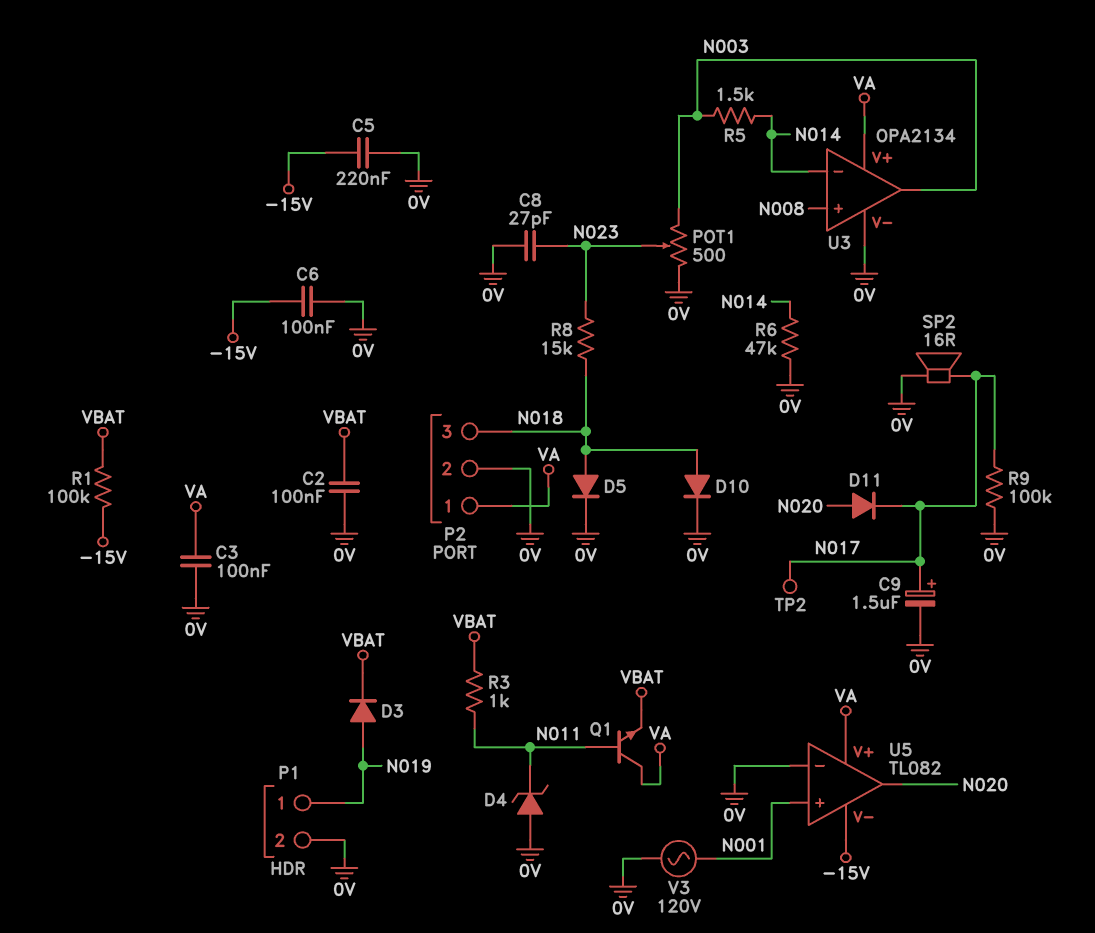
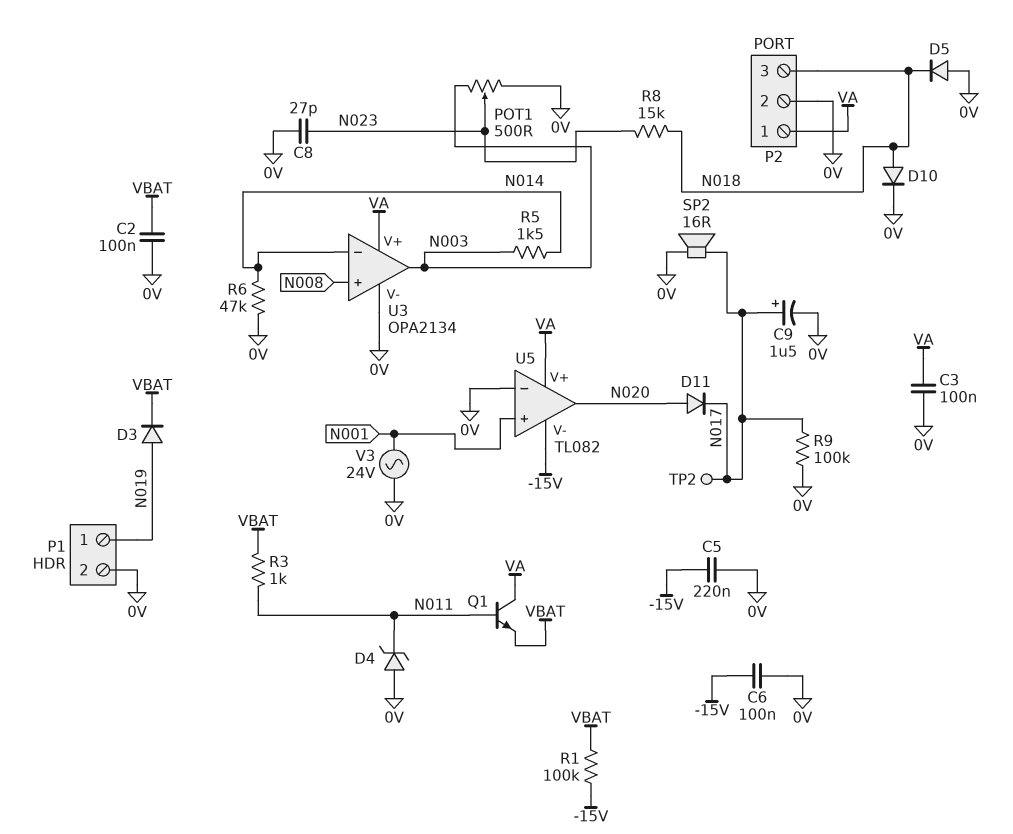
D5: diode (A N018, K 0V) -> diode (A 0V, K N018)
V3: AC 120V (0V, N001) -> AC 24V (0V, N001)

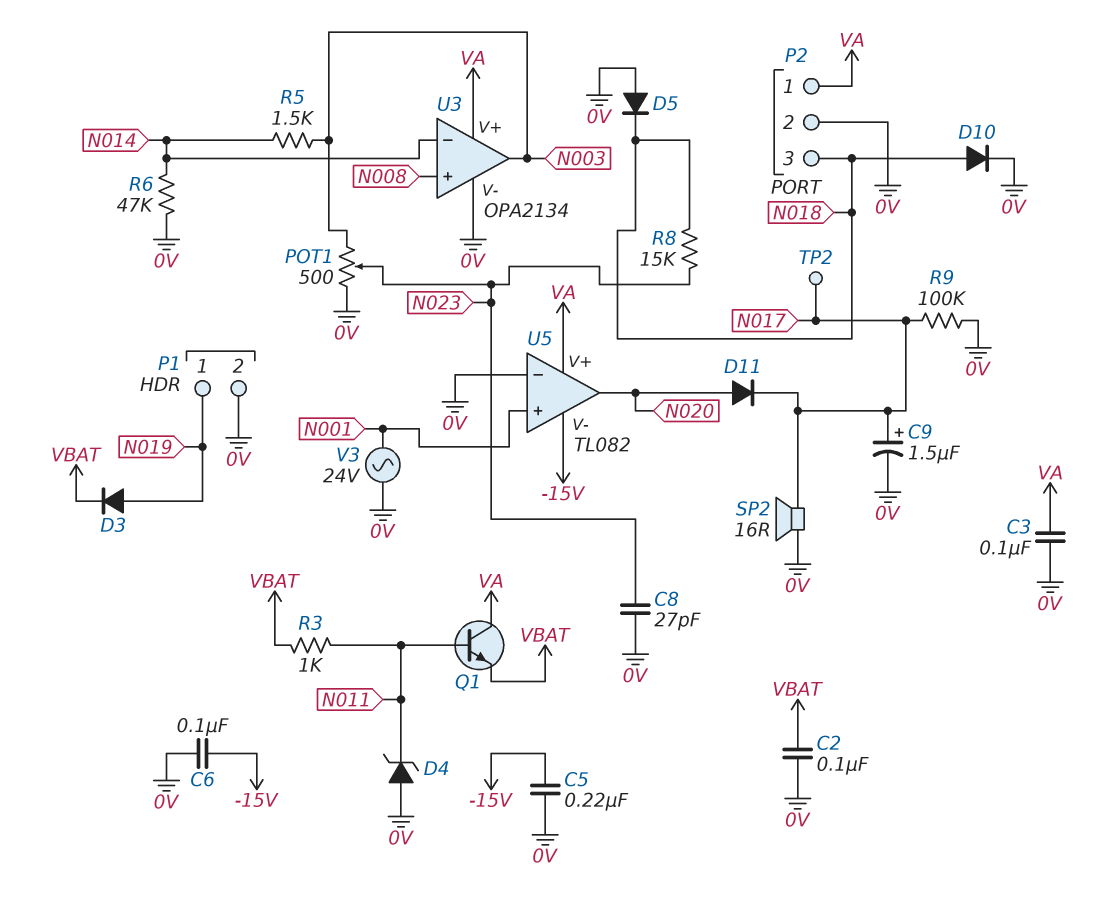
R1: 100k (-15V, VBAT) -> none

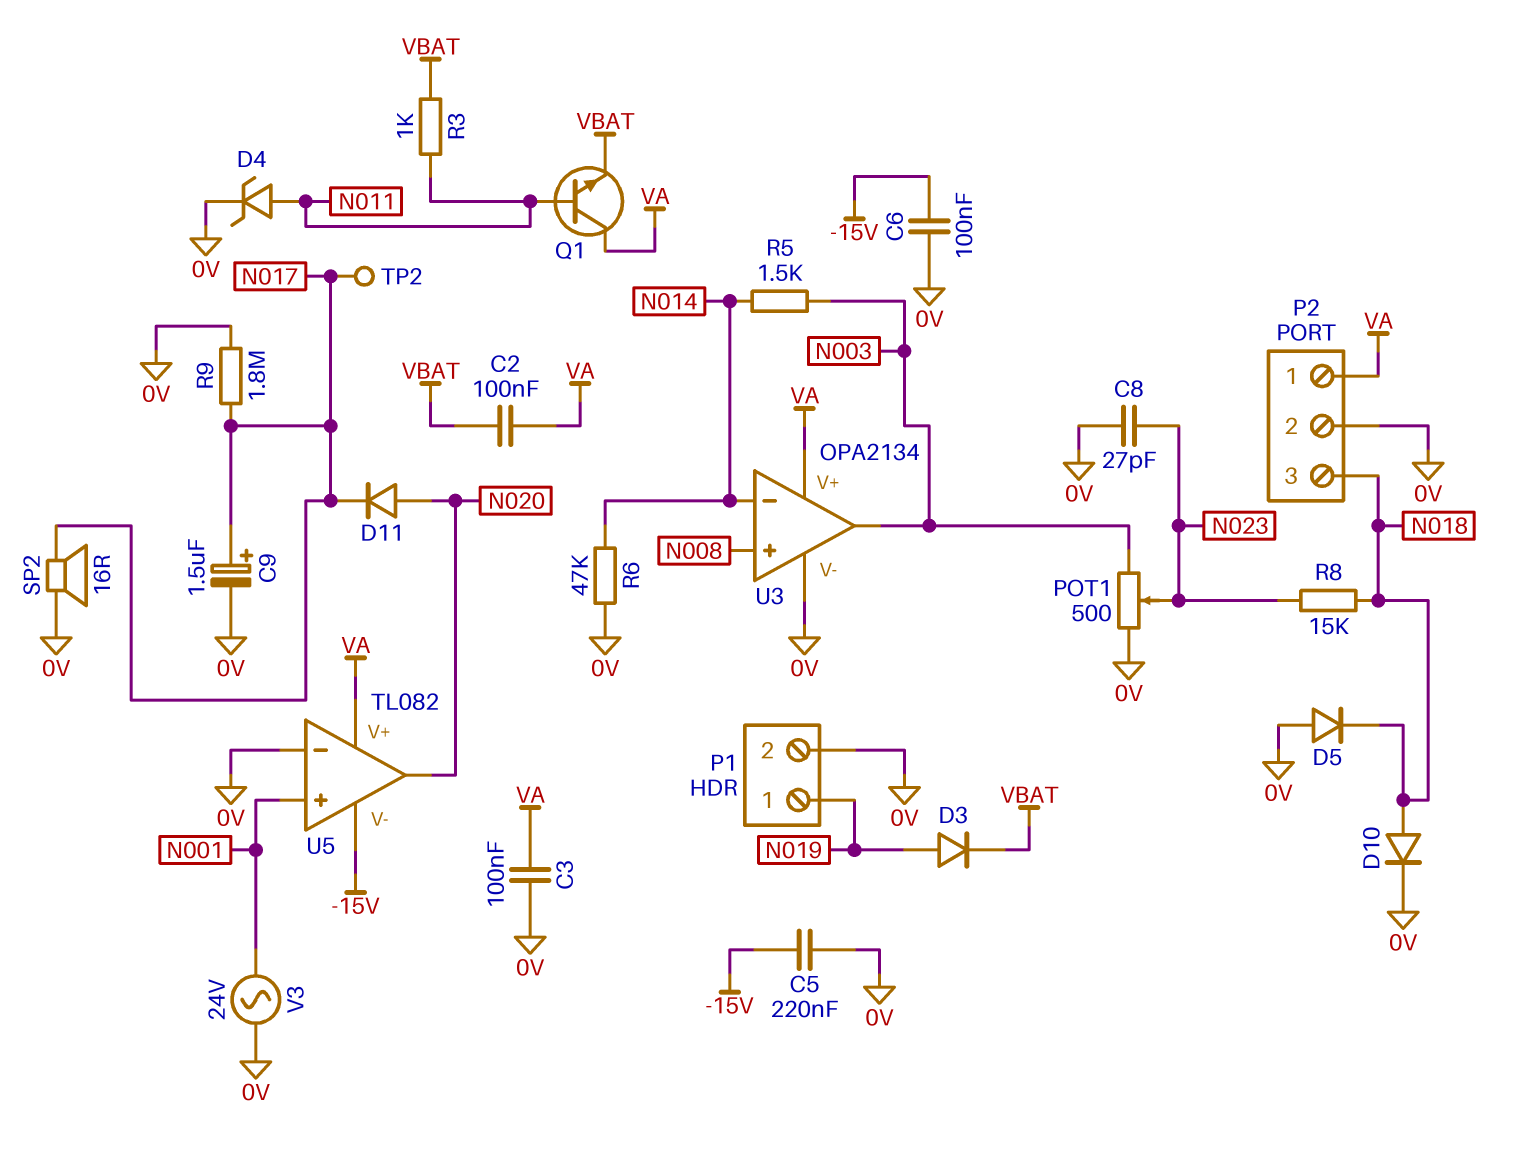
C2: 100nF (0V, VBAT) -> 100nF (VA, VBAT)
D4: zener (A 0V, K N011) -> zener (A N011, K 0V)
R9: 100k (0V, N017) -> 1.8M (0V, N017)

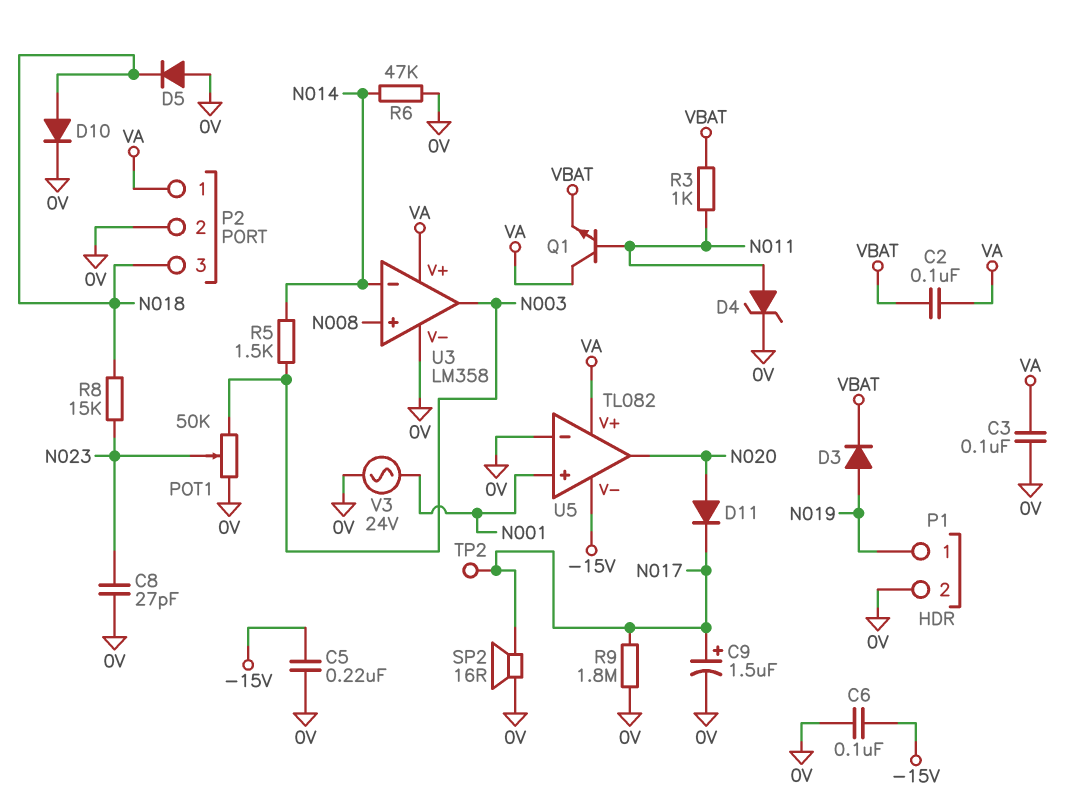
POT1: 500 (0V, N003, wiper N023) -> 50k (0V, N003, wiper N023)
U3: OPA2134 -> LM358

